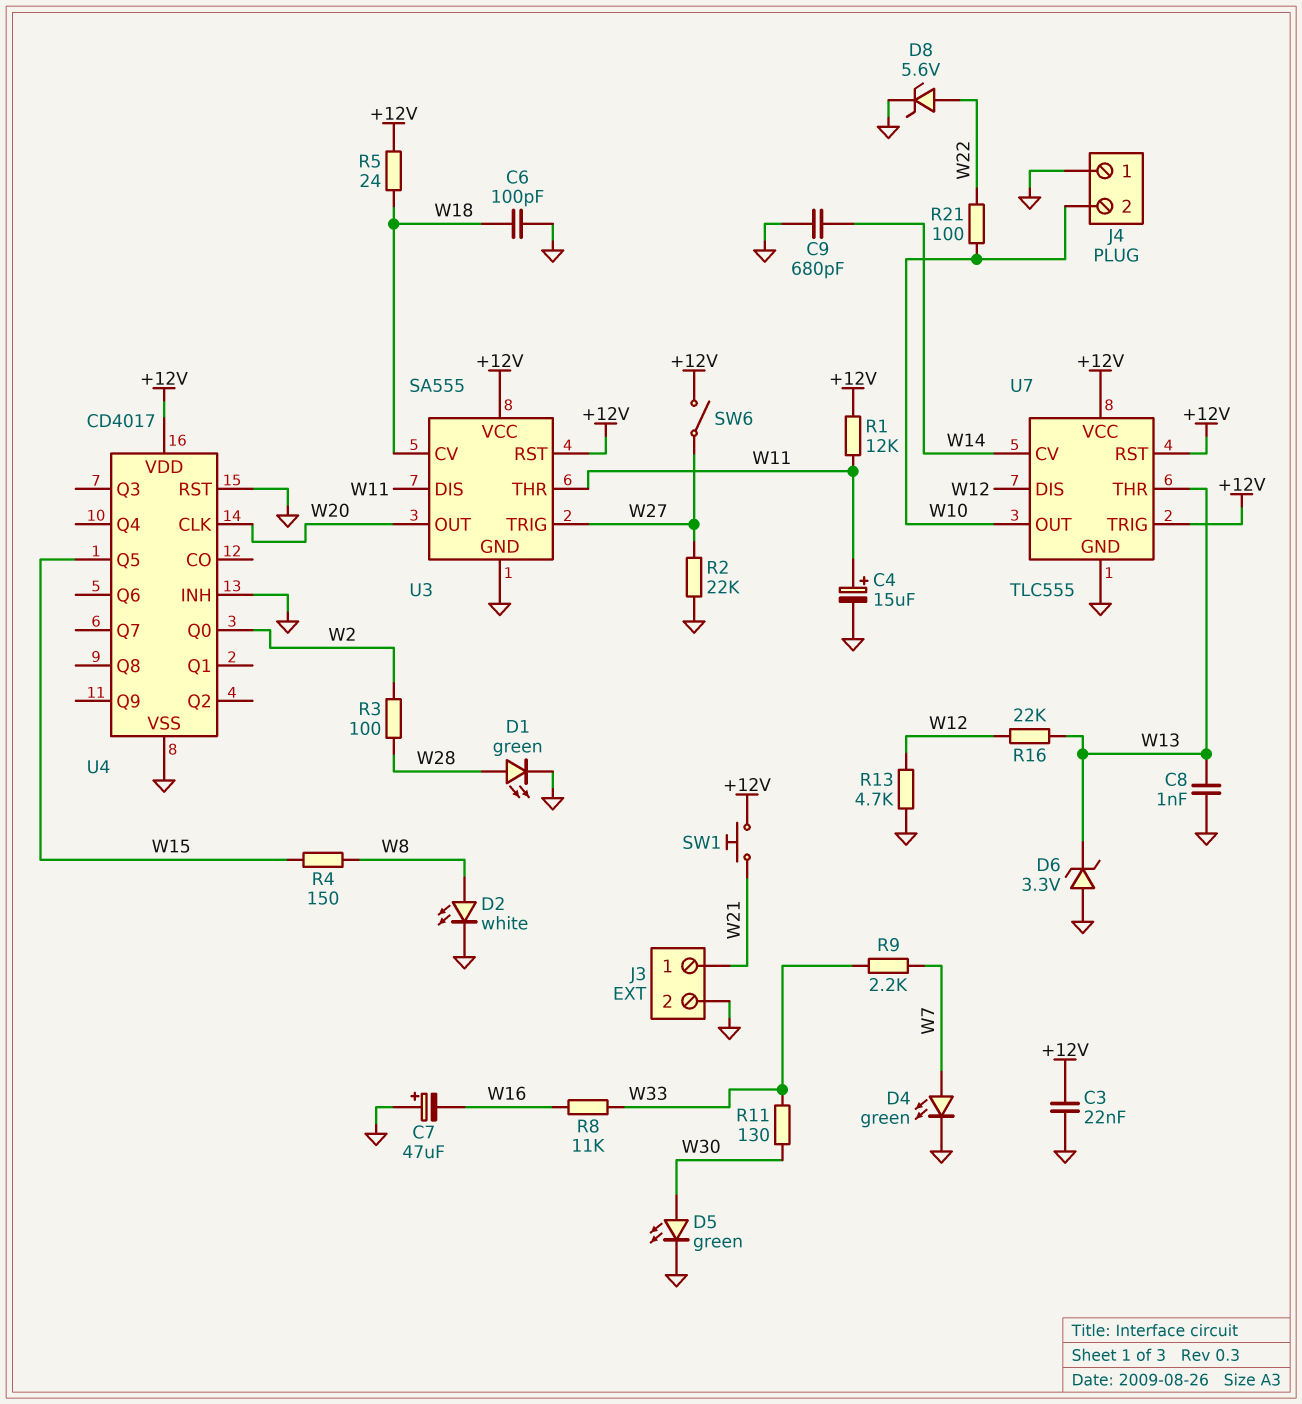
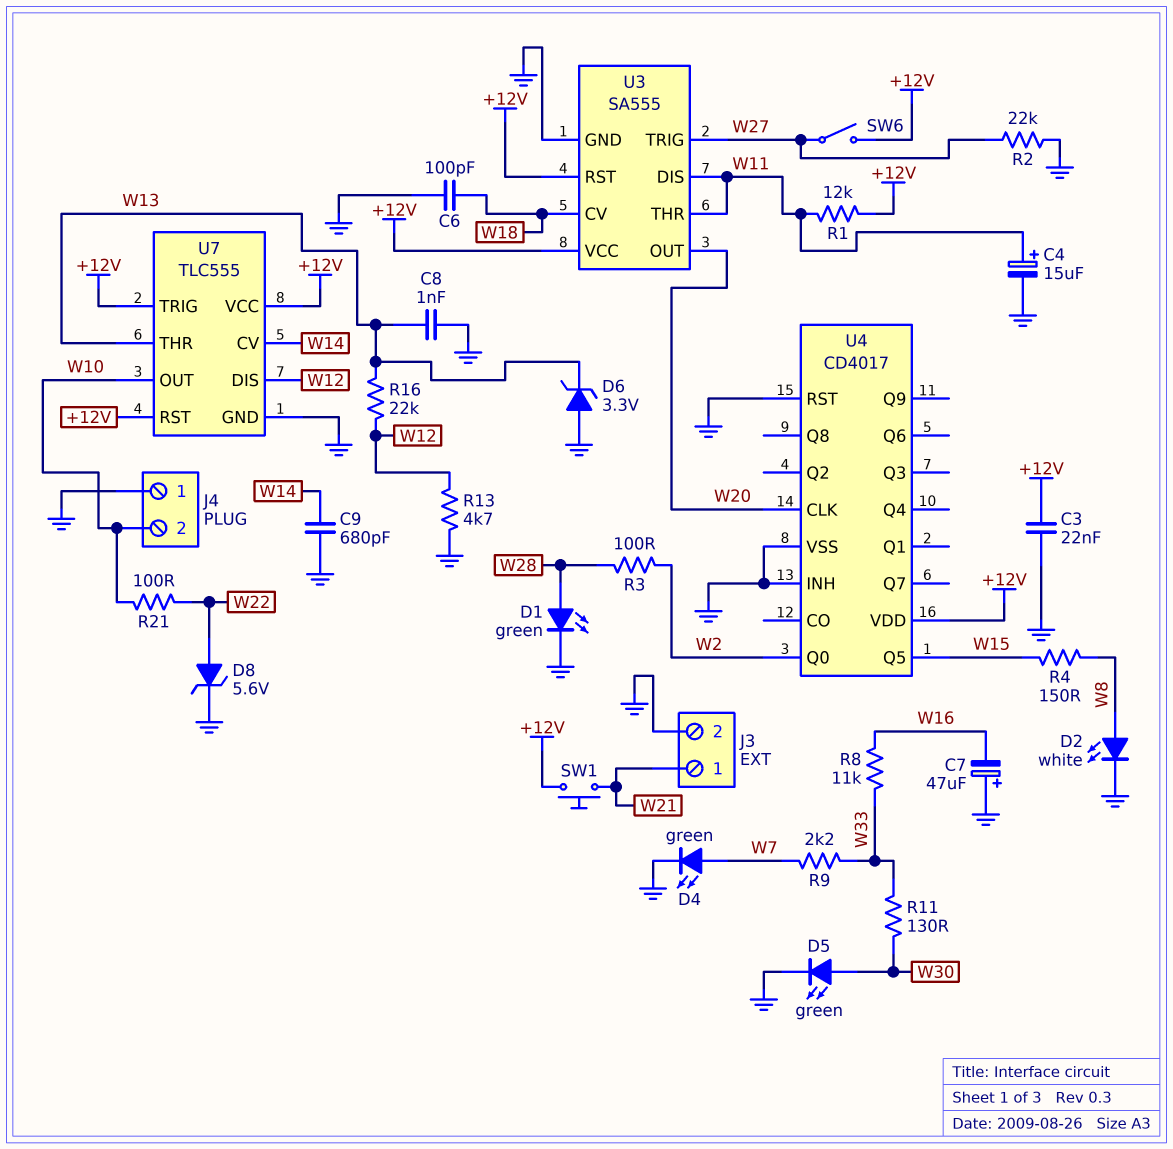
R5: 24 (+12V, W18) -> none

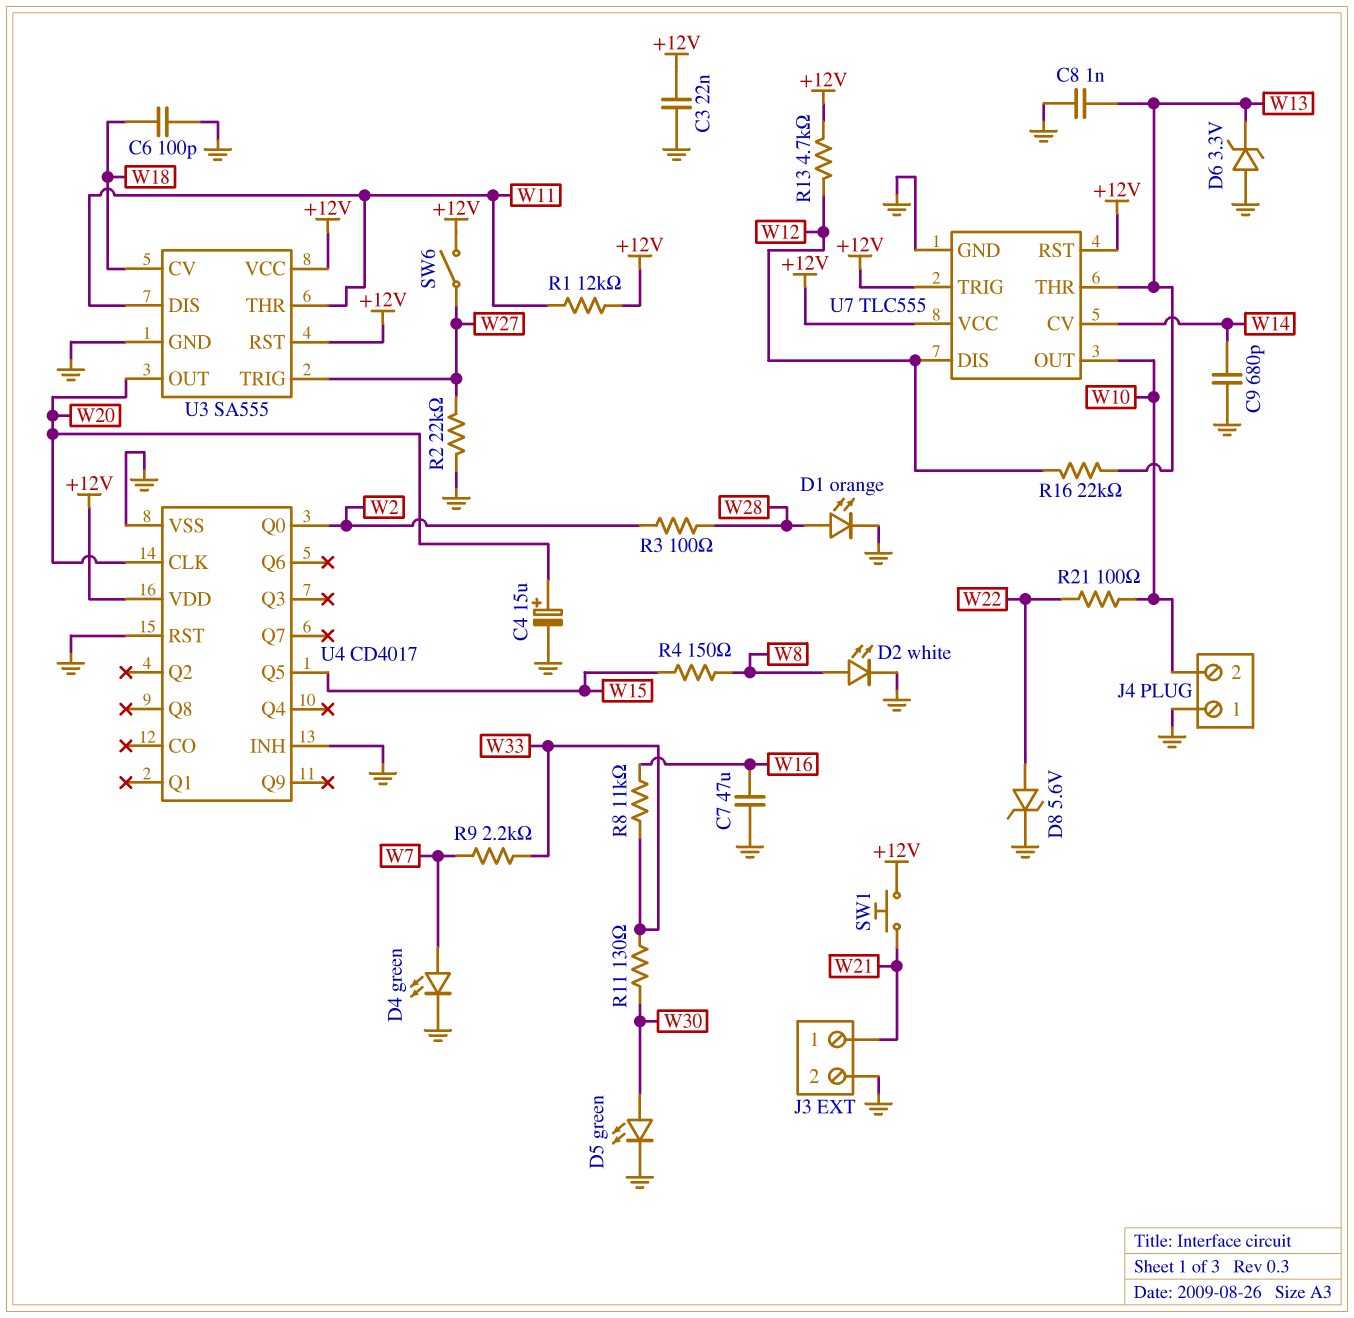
C4: 15uF (plus W11, minus GND) -> 15uF (plus W20, minus GND)
C7: 47uF (plus GND, minus W16) -> 47uF (GND, W16)
D1: LED green (A W28, K GND) -> LED orange (A W28, K GND)
R13: 4.7k (GND, W12) -> 4.7k (+12V, W12)

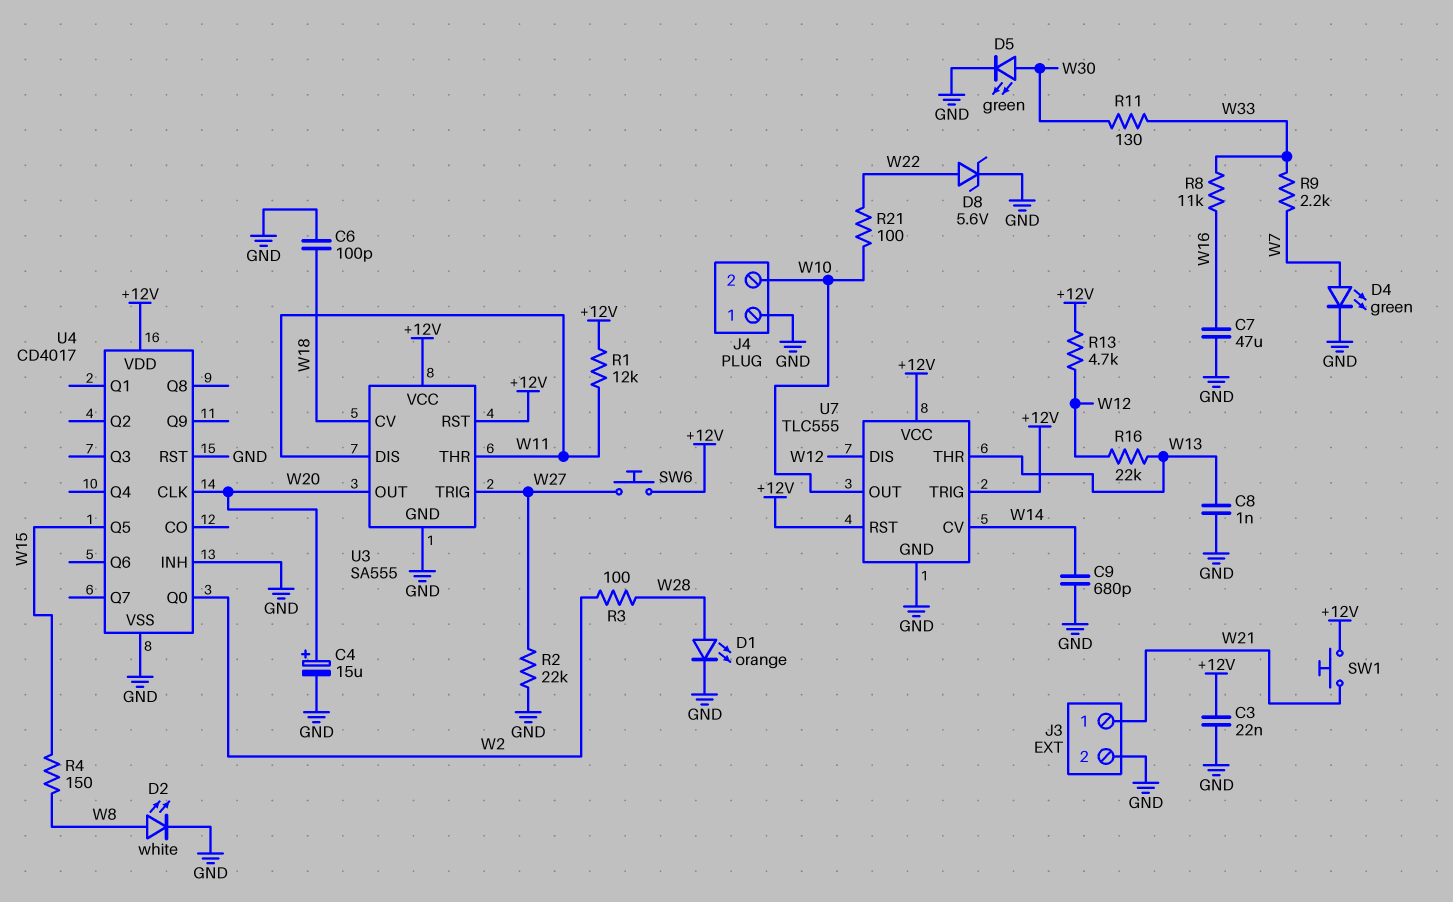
D6: zener 3.3V (A GND, K W13) -> none
SW6: switch (+12V, W27) -> button (+12V, W27)

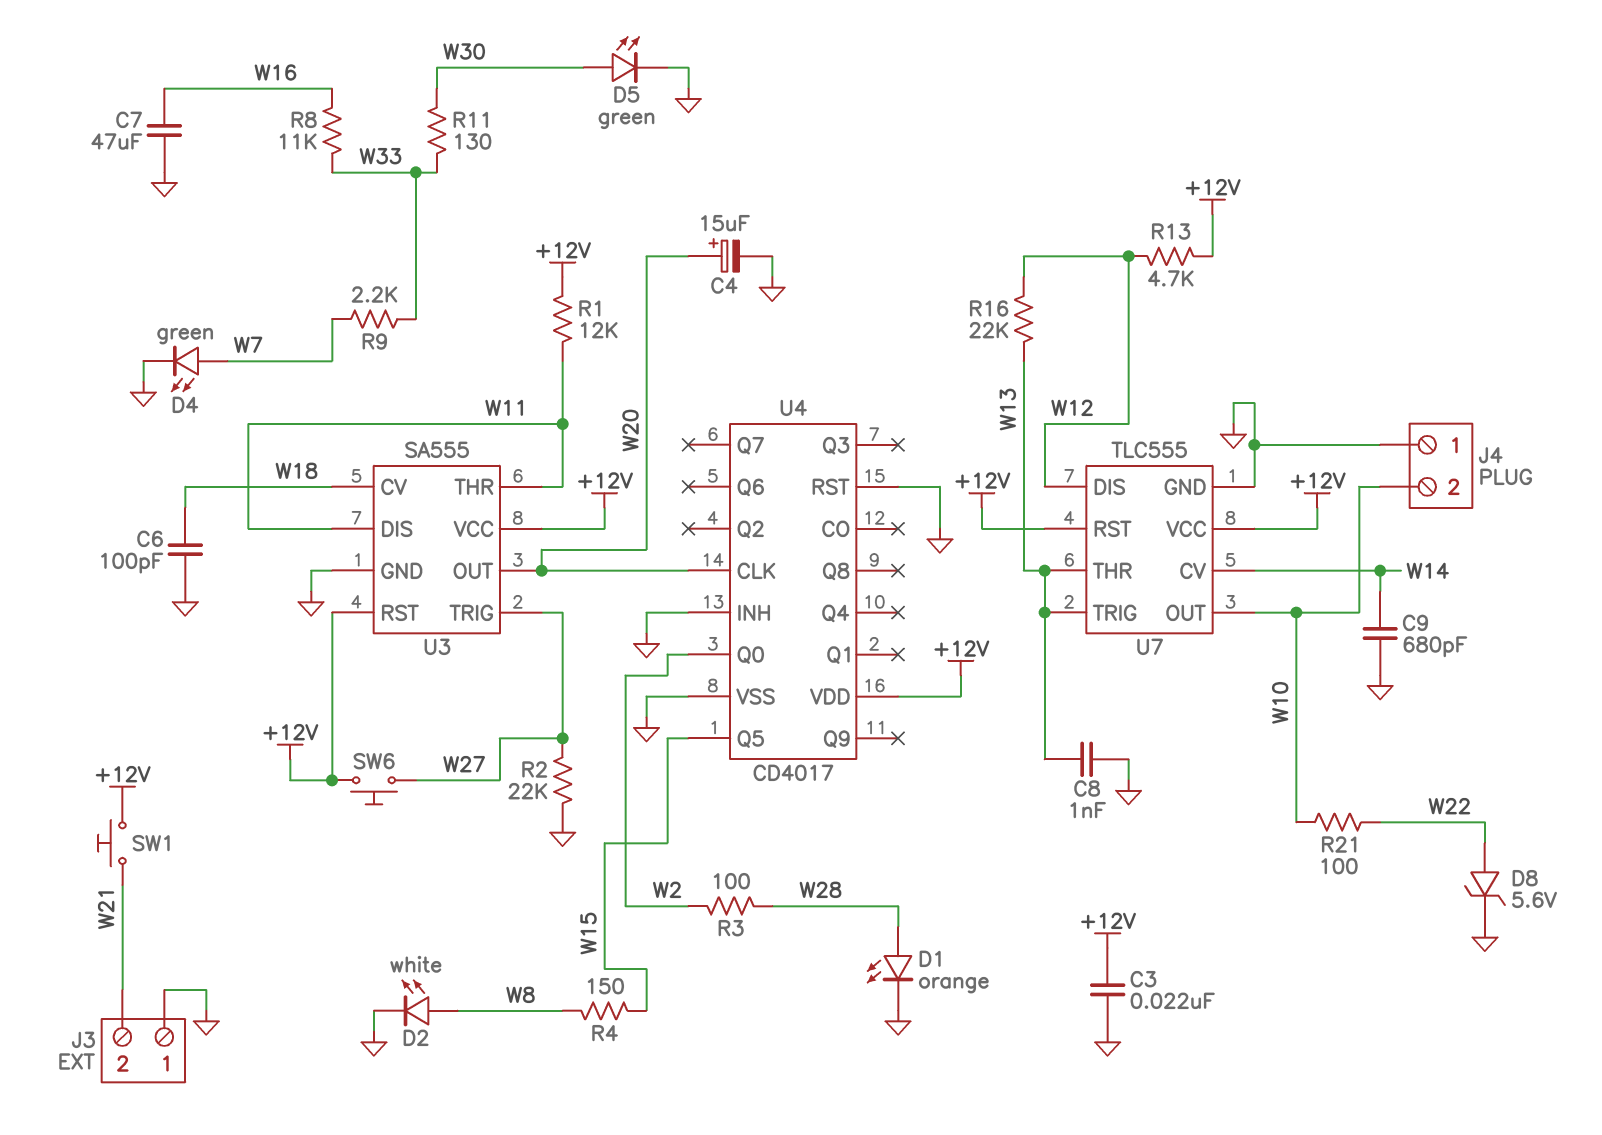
J3 pin 1: W21 -> GND
J3 pin 2: GND -> W21
U7 pin TRIG: +12V -> W13

